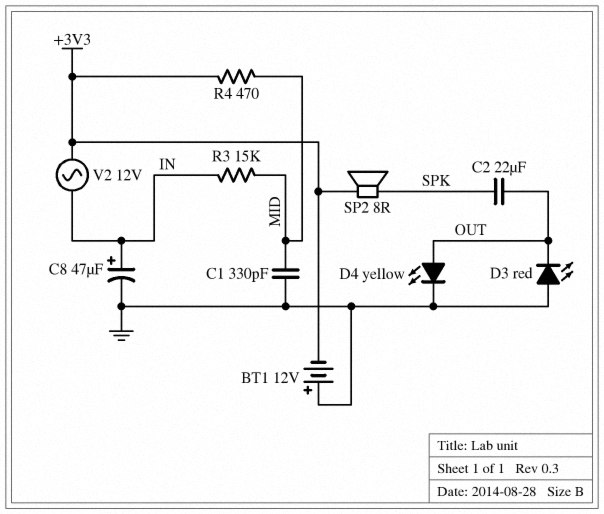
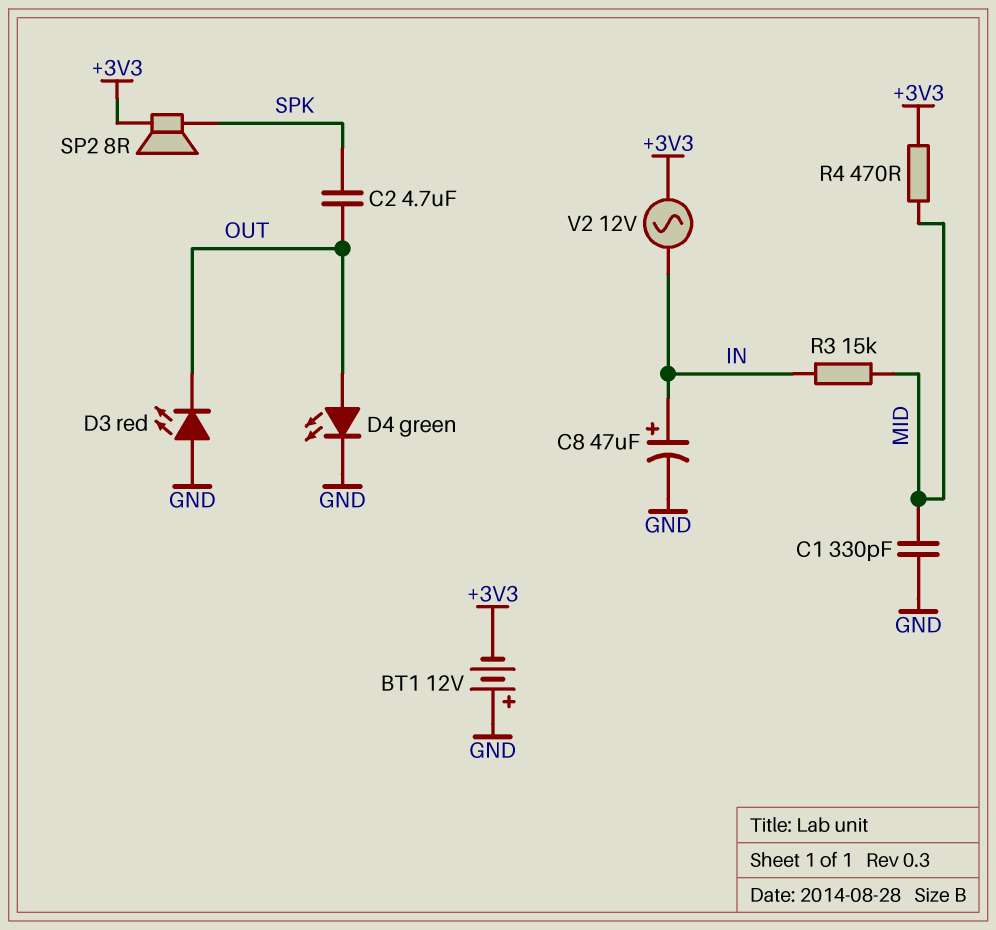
C2: 22uF (OUT, SPK) -> 4.7uF (OUT, SPK)
D4: LED yellow (A OUT, K GND) -> LED green (A OUT, K GND)

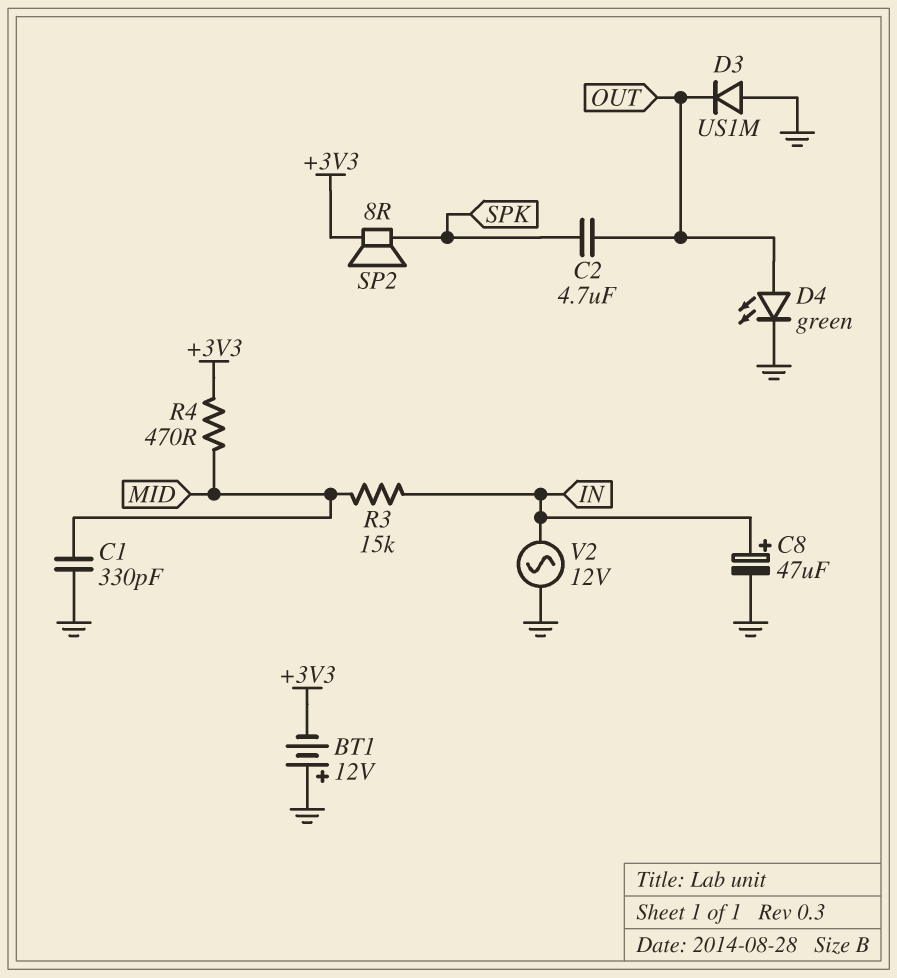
D3: LED red (A GND, K OUT) -> diode US1M (A GND, K OUT)
V2: AC 12V (+3V3, IN) -> AC 12V (GND, IN)

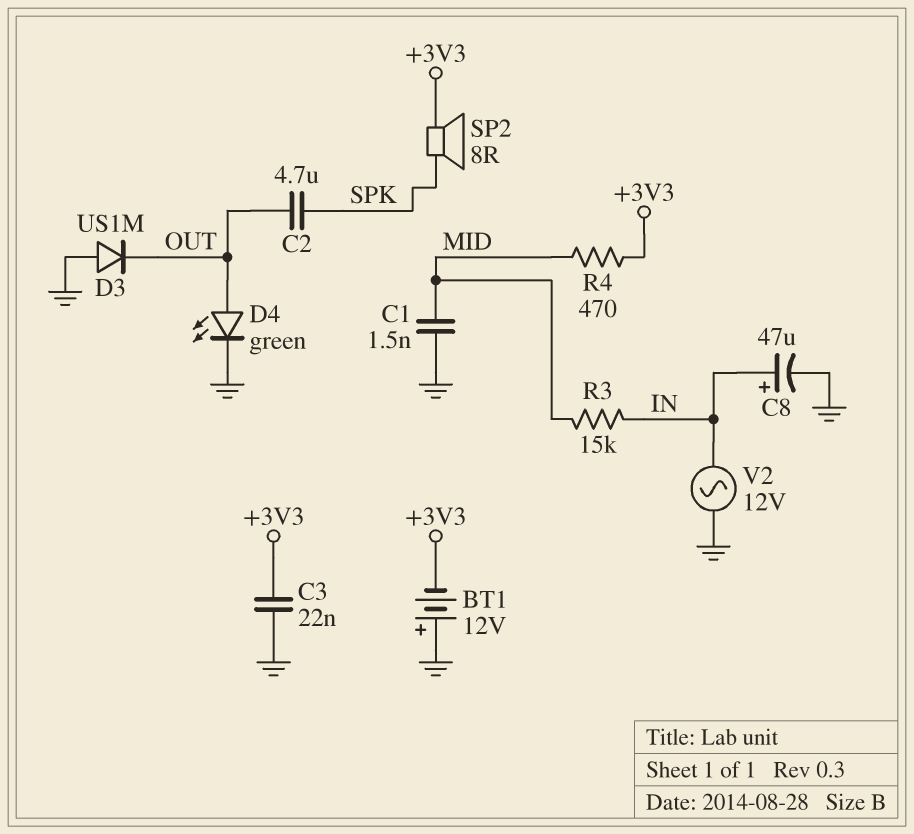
C1: 330pF (GND, MID) -> 1.5nF (GND, MID)
C3: none -> 22nF (+3V3, GND)

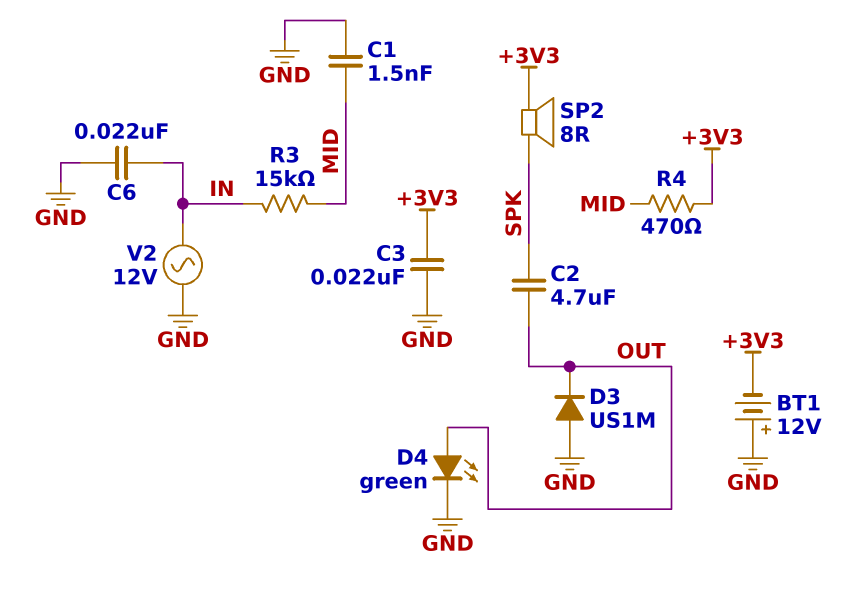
C6: none -> 22nF (GND, IN)
C8: 47uF (plus IN, minus GND) -> none

